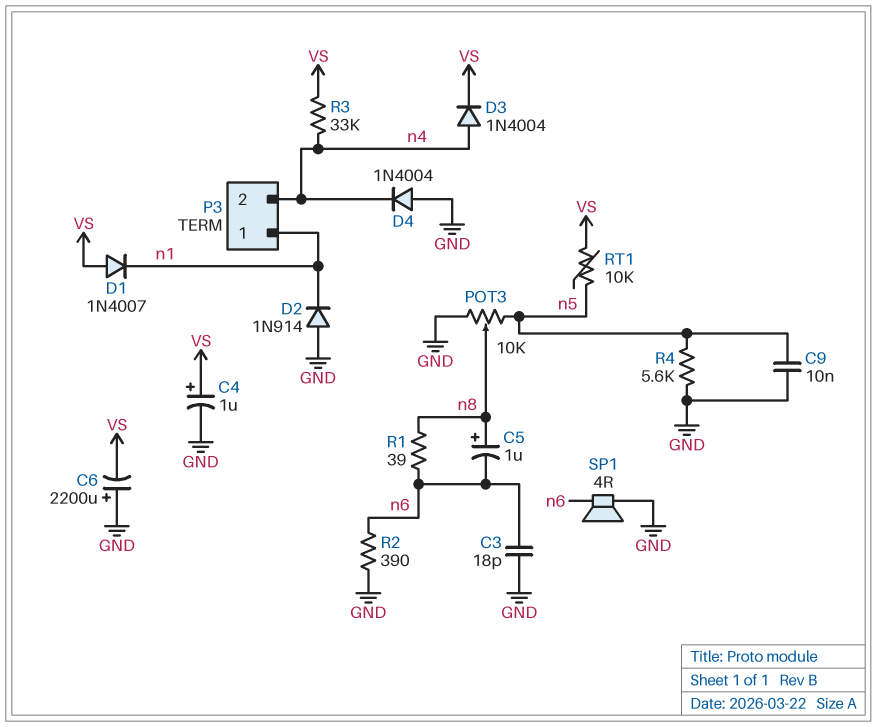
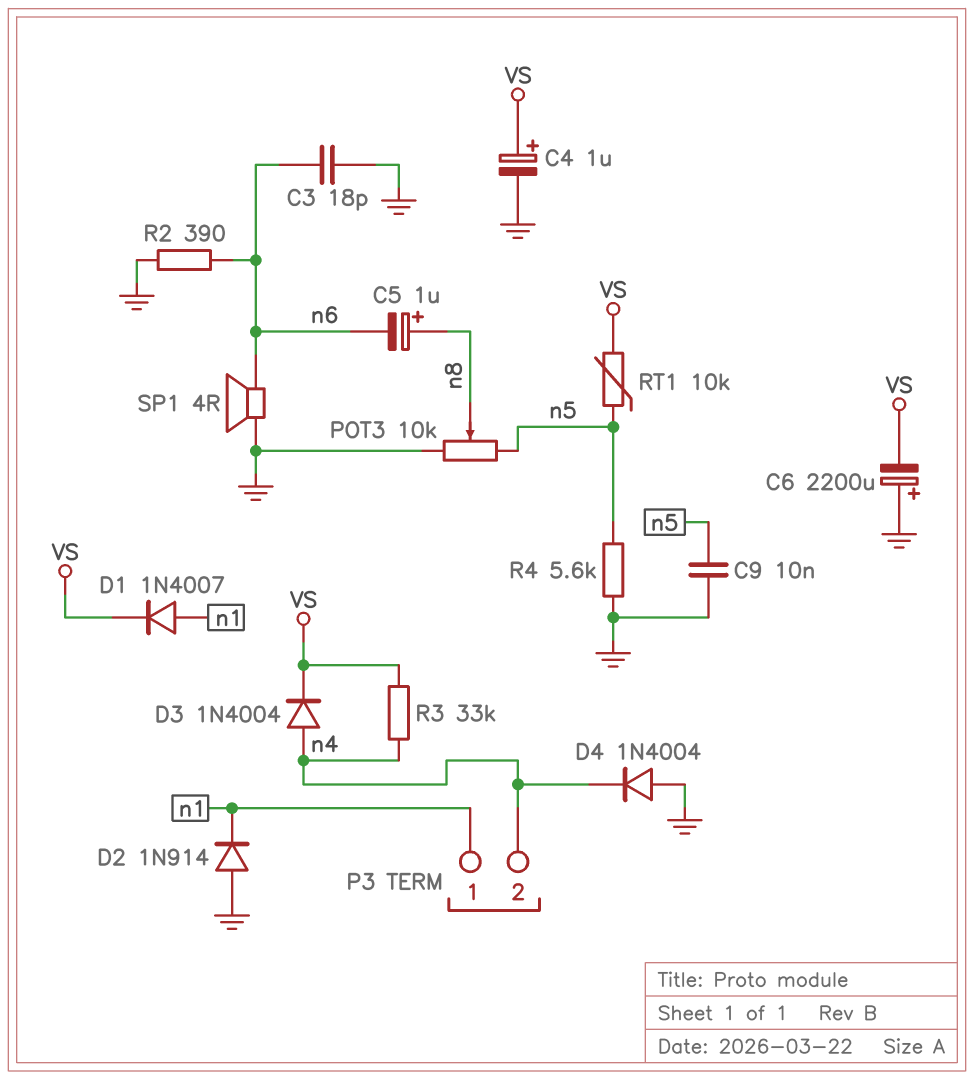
D1: diode 1N4007 (A VS, K n1) -> diode 1N4007 (A n1, K VS)
R1: 39 (n6, n8) -> none

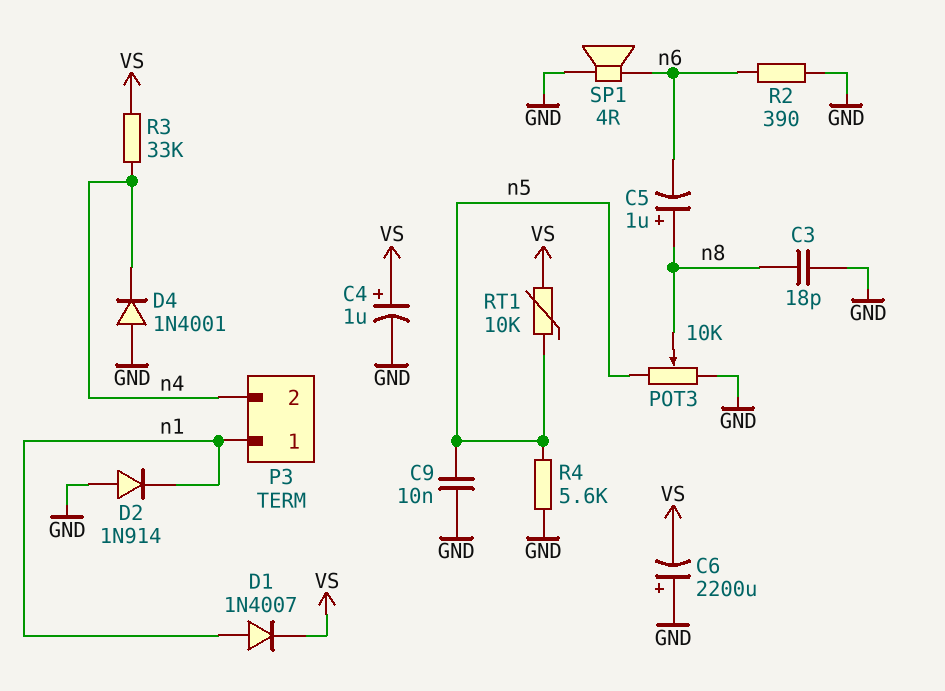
C3: 18pF (GND, n6) -> 18pF (GND, n8)
D3: diode 1N4004 (A n4, K VS) -> none
D4: diode 1N4004 (A GND, K n4) -> diode 1N4001 (A GND, K n4)

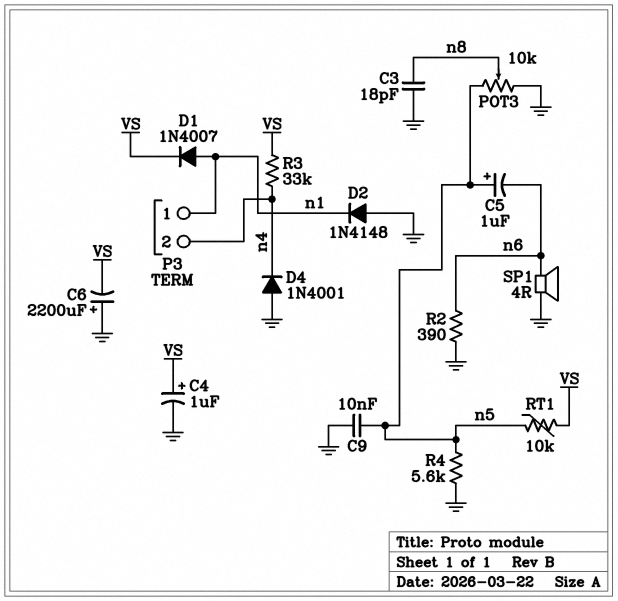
C5: 1uF (plus n8, minus n6) -> 1uF (plus n5, minus n6)
D2: diode 1N914 (A GND, K n1) -> diode 1N4148 (A GND, K n1)

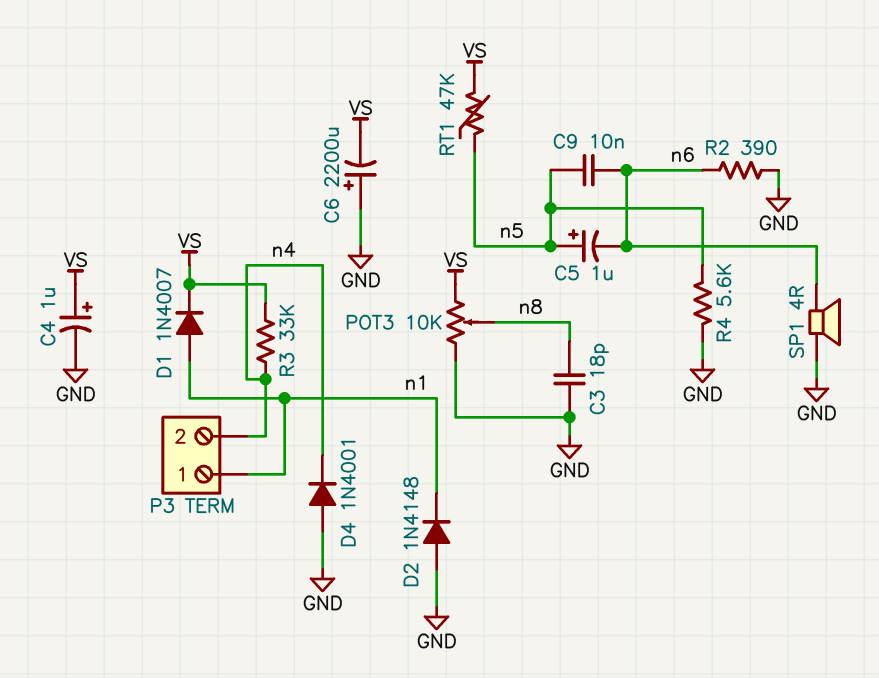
C9: 10nF (GND, n5) -> 10nF (n5, n6)
POT3: 10k (GND, n5, wiper n8) -> 10k (GND, VS, wiper n8)
RT1: 10k (VS, n5) -> 47k (VS, n5)

